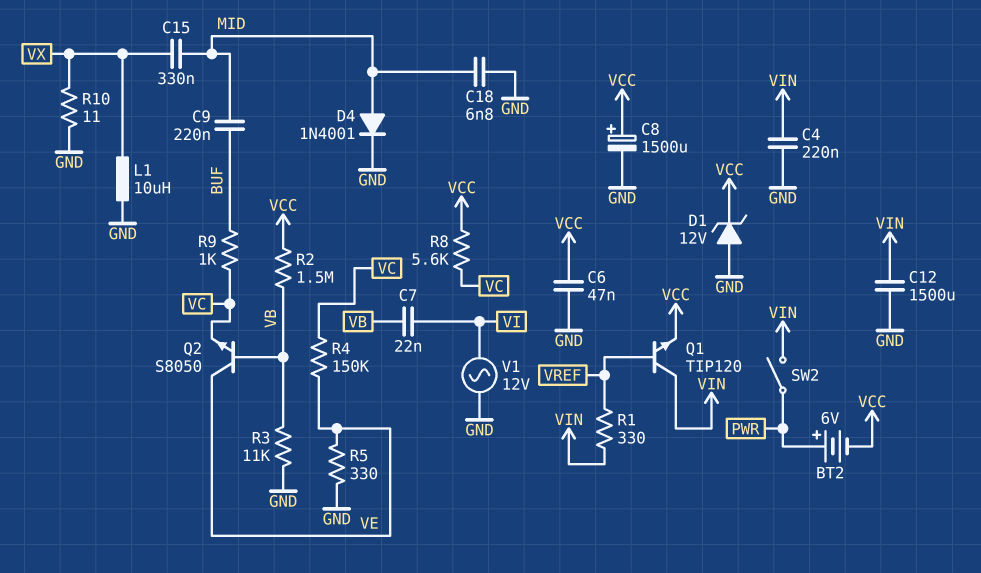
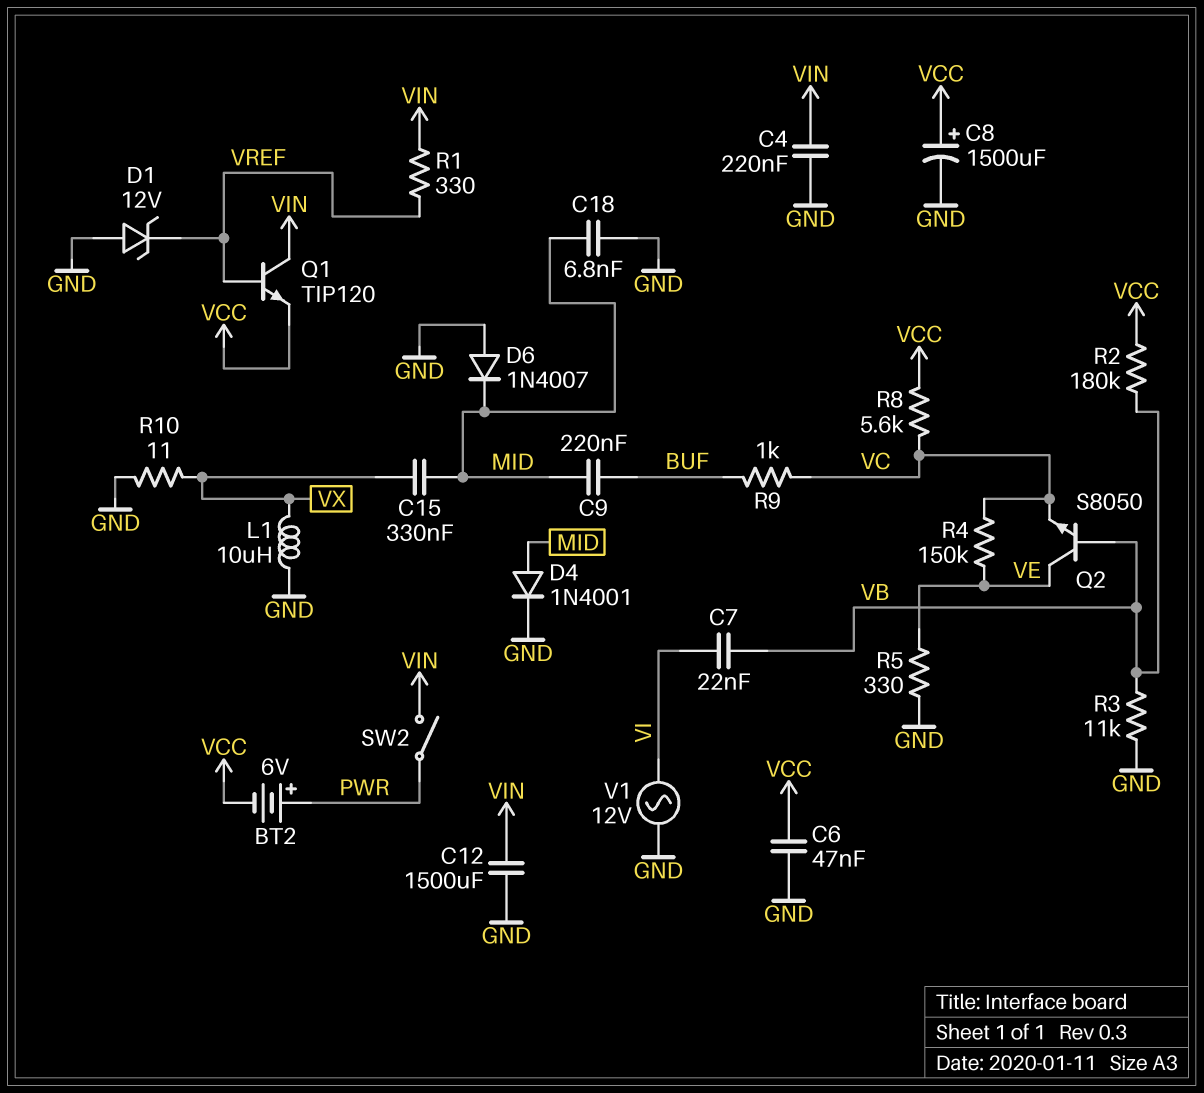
D1: zener 12V (A GND, K VCC) -> zener 12V (A GND, K VREF)
D6: none -> diode 1N4007 (A GND, K MID)
R2: 1.5M (VB, VCC) -> 180k (VB, VCC)

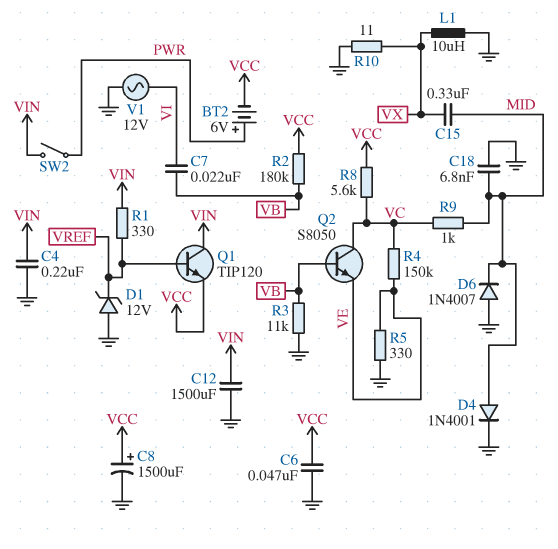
C9: 220nF (BUF, MID) -> none
Q2: NPN S8050 (B VB, C VE, E VC) -> NPN S8050 (B VB, C VC, E VE)
R9: 1k (BUF, VC) -> 1k (MID, VC)

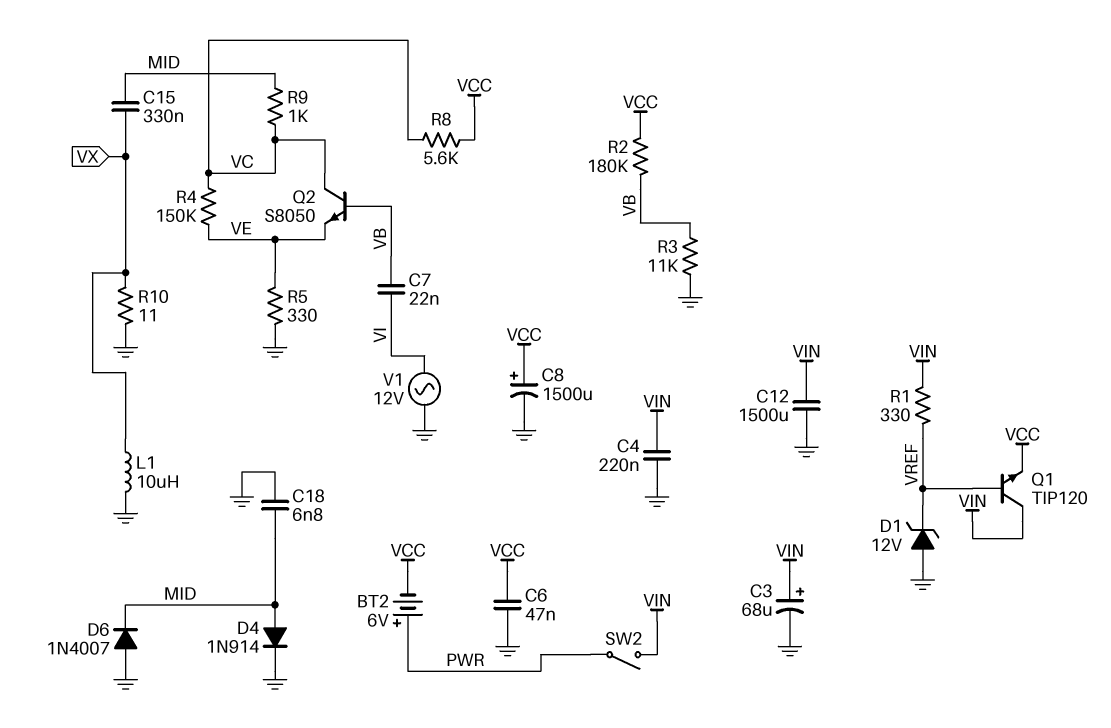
C3: none -> 68uF (plus VIN, minus GND)
D4: diode 1N4001 (A MID, K GND) -> diode 1N914 (A MID, K GND)

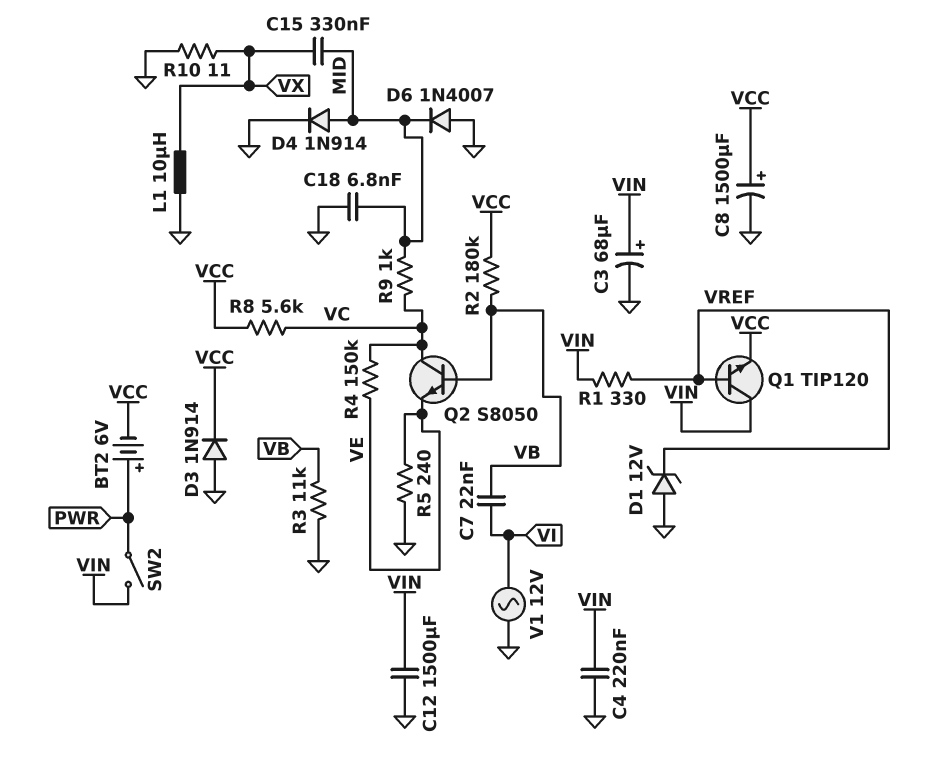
C6: 47nF (GND, VCC) -> none
D3: none -> diode 1N914 (A GND, K VCC)
R5: 330 (GND, VE) -> 240 (GND, VE)

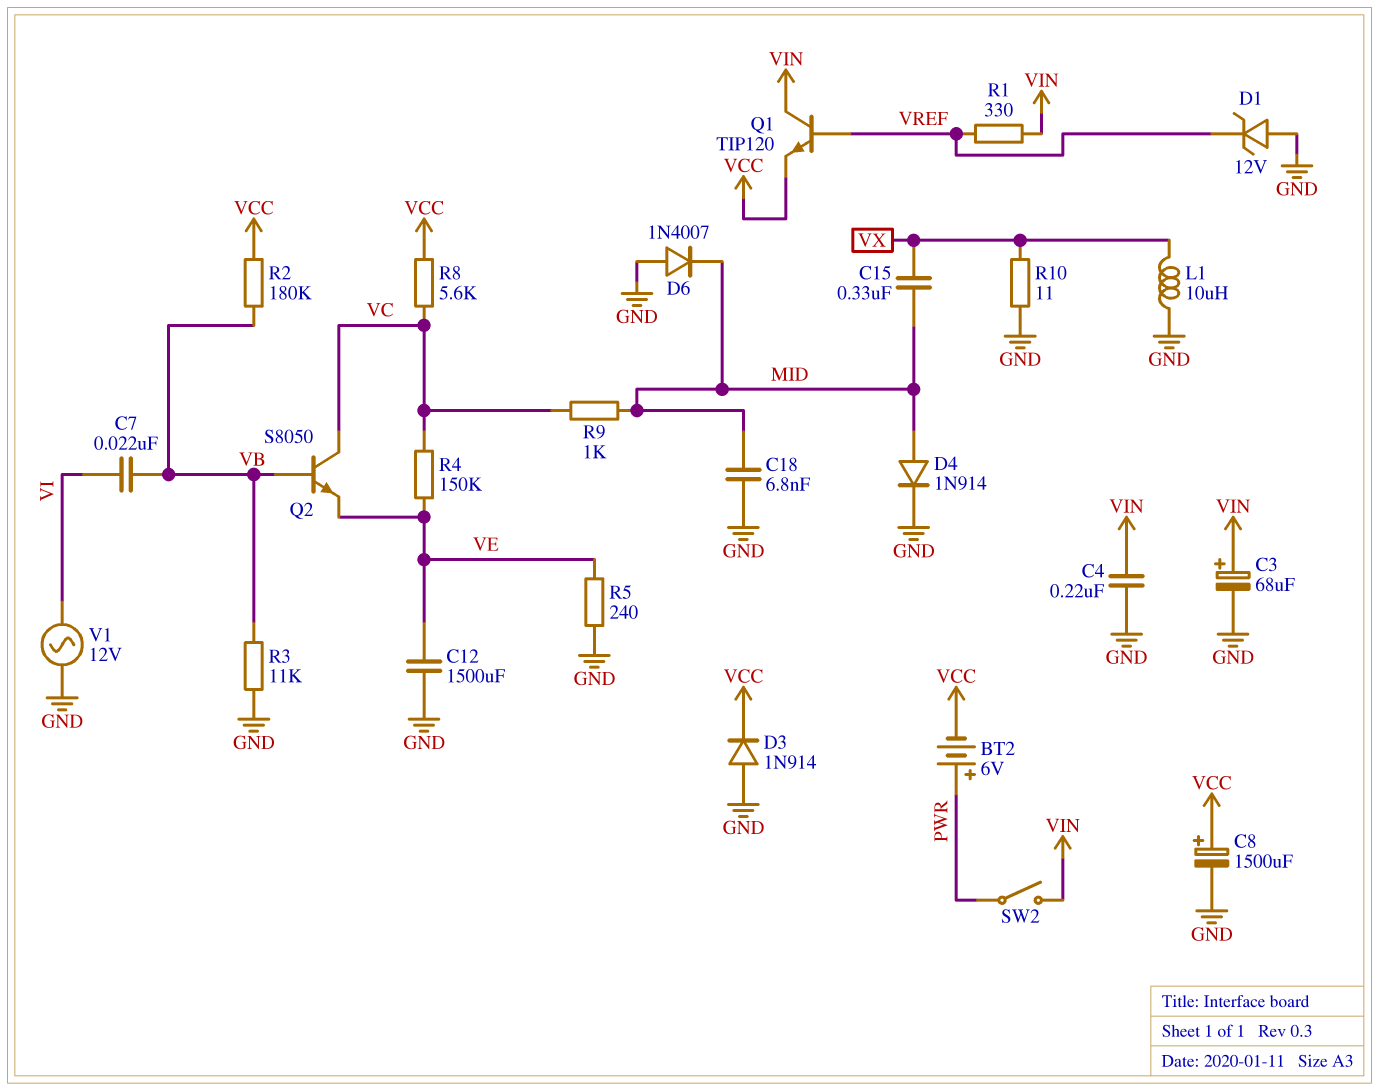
C12: 1500uF (GND, VIN) -> 1500uF (GND, VE)

